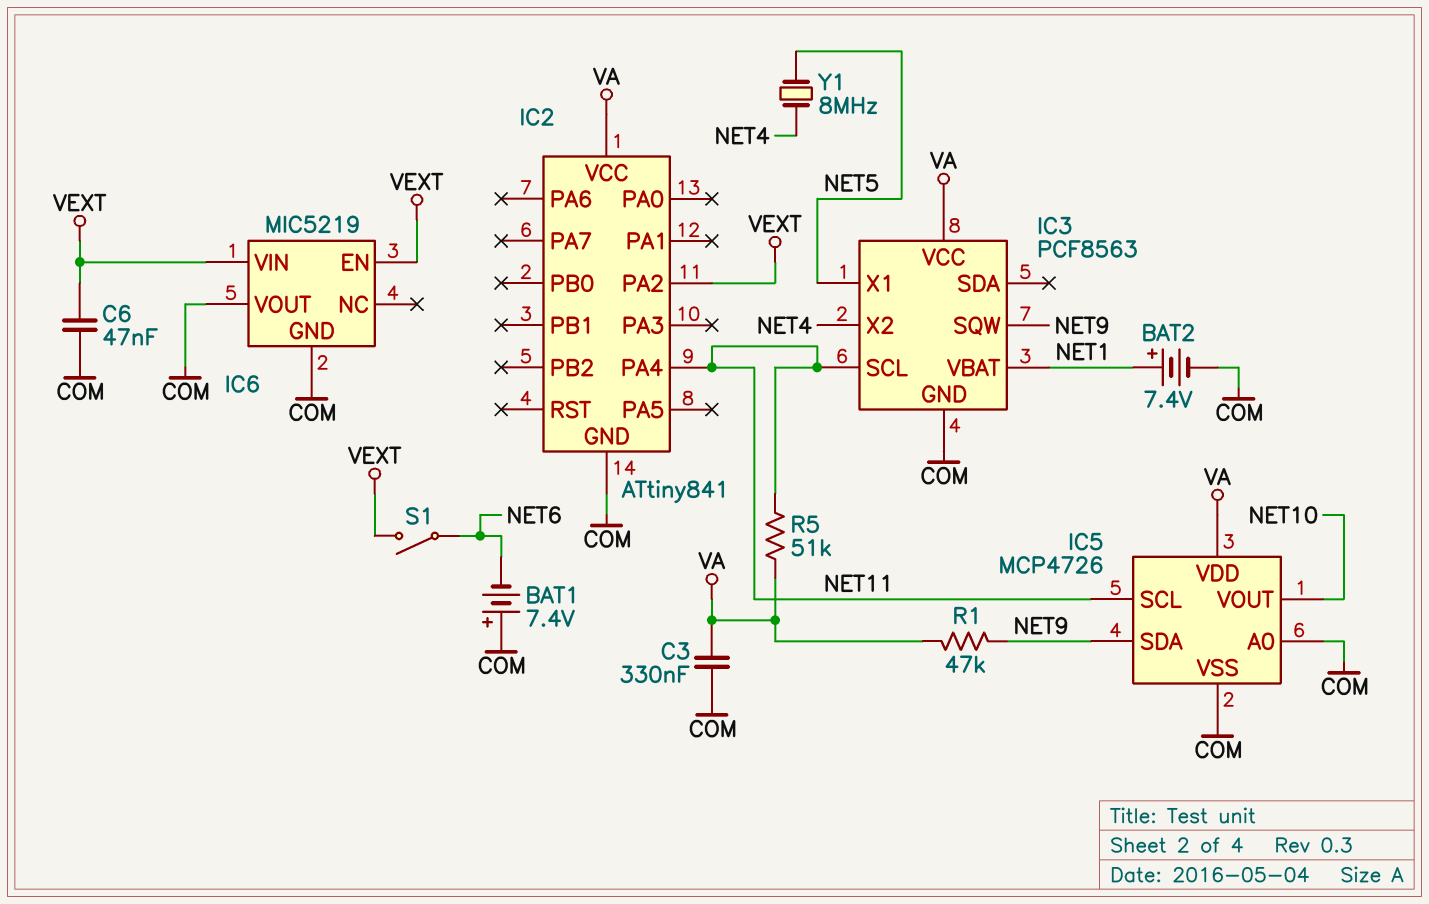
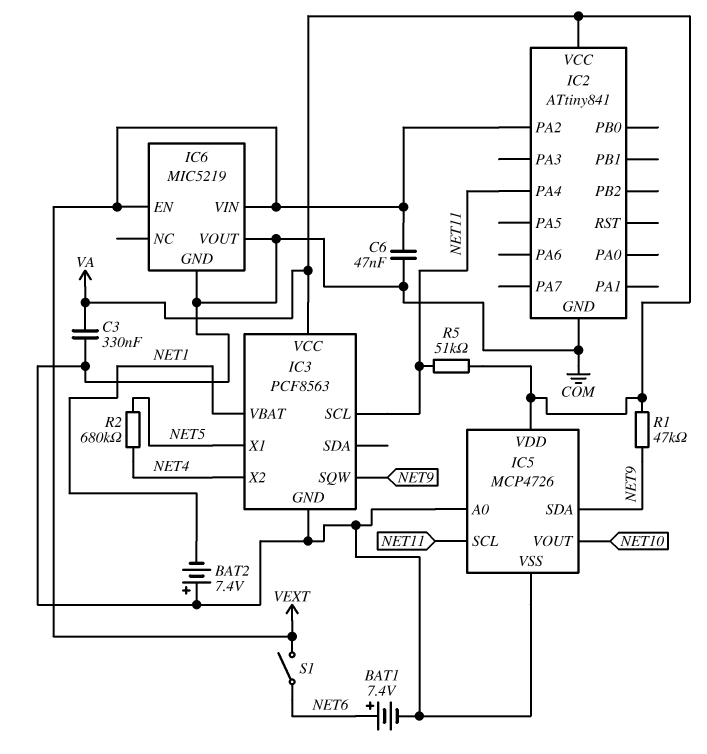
BAT1: 7.4V (plus COM, minus NET6) -> 7.4V (plus NET6, minus COM)
BAT2: 7.4V (plus NET1, minus COM) -> 7.4V (plus COM, minus NET1)
R2: none -> 680k (NET4, NET5)
Y1: 8MHz (NET4, NET5) -> none

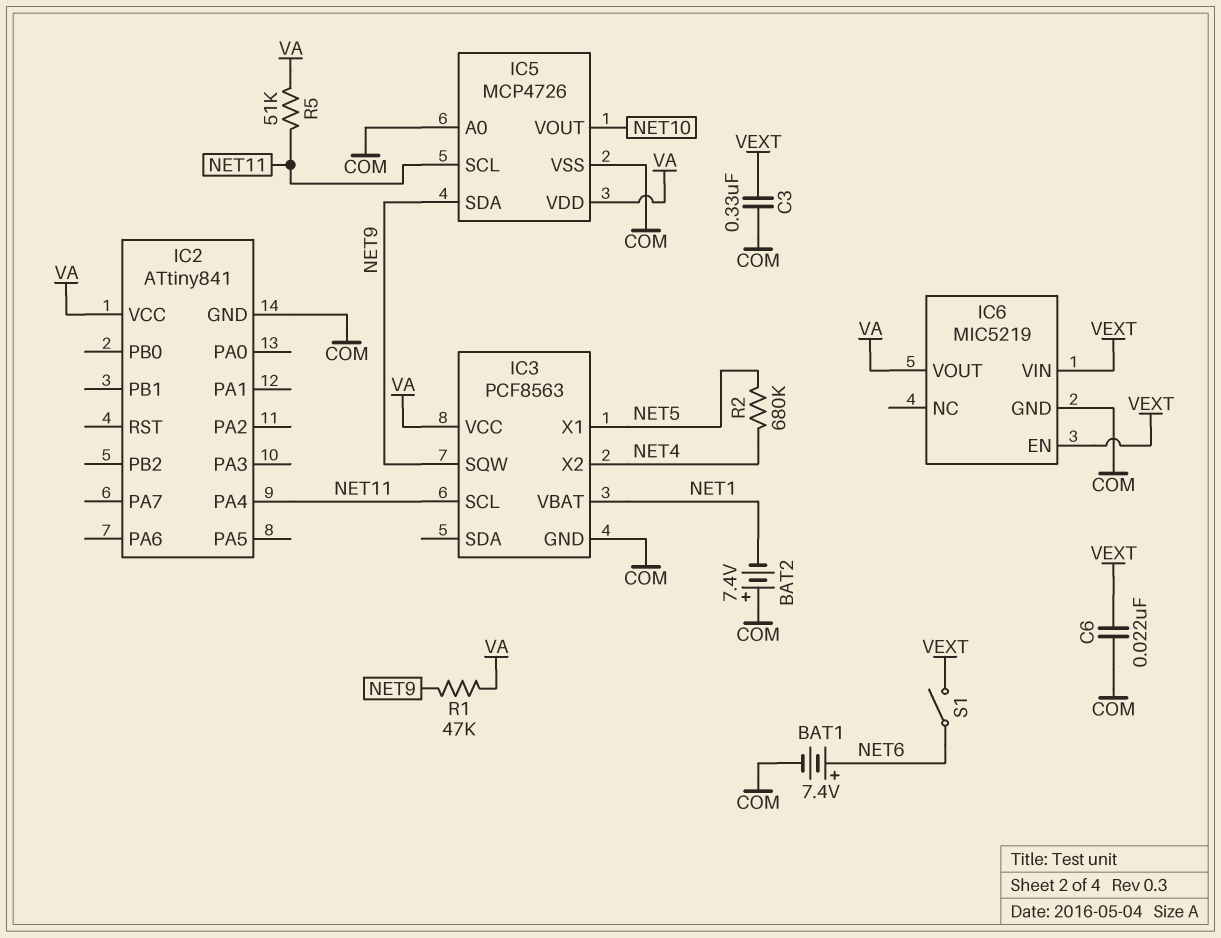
C3: 330nF (COM, VA) -> 330nF (COM, VEXT)
C6: 47nF (COM, VEXT) -> 22nF (COM, VEXT)
IC2 pin PA2: VEXT -> none
IC6 pin VOUT: COM -> VA

